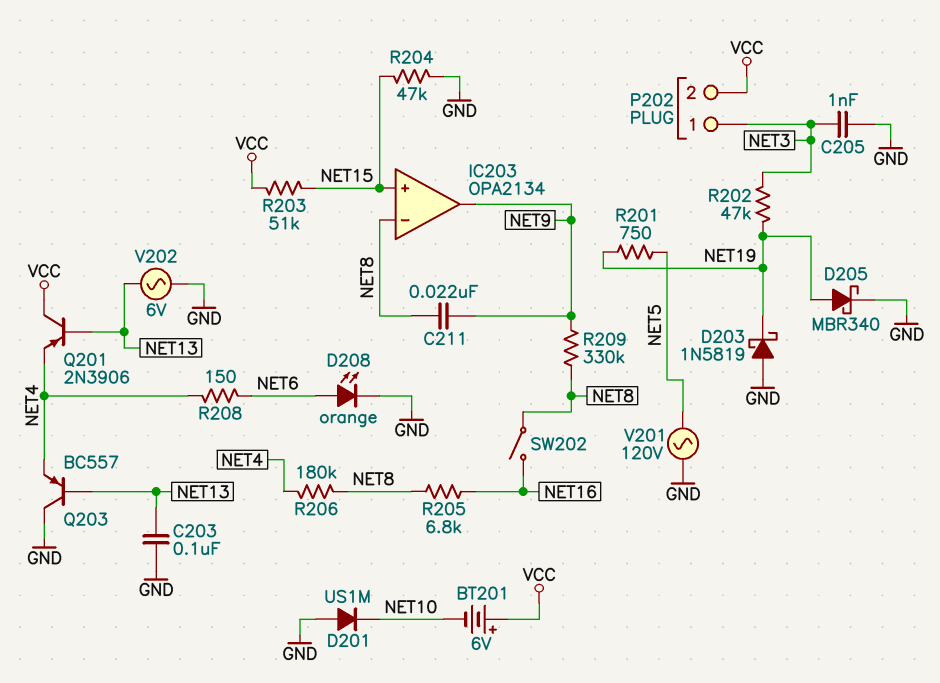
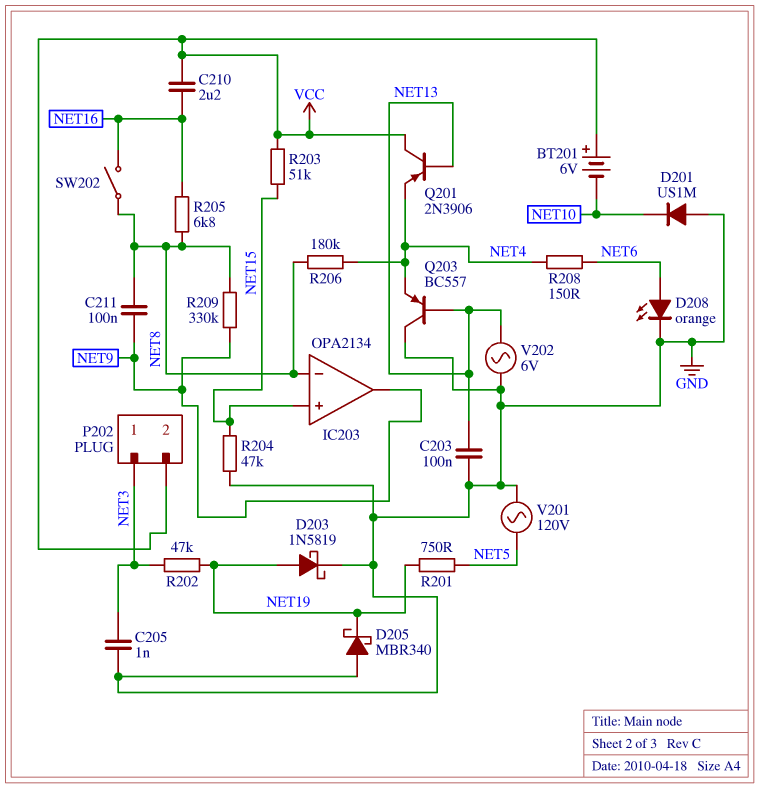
C210: none -> 2.2uF (NET16, VCC)
C211: 22nF (NET8, NET9) -> 100nF (NET8, NET9)
D203: schottky 1N5819 (A GND, K NET19) -> schottky 1N5819 (A NET19, K GND)
D205: schottky MBR340 (A NET19, K GND) -> schottky MBR340 (A GND, K NET19)

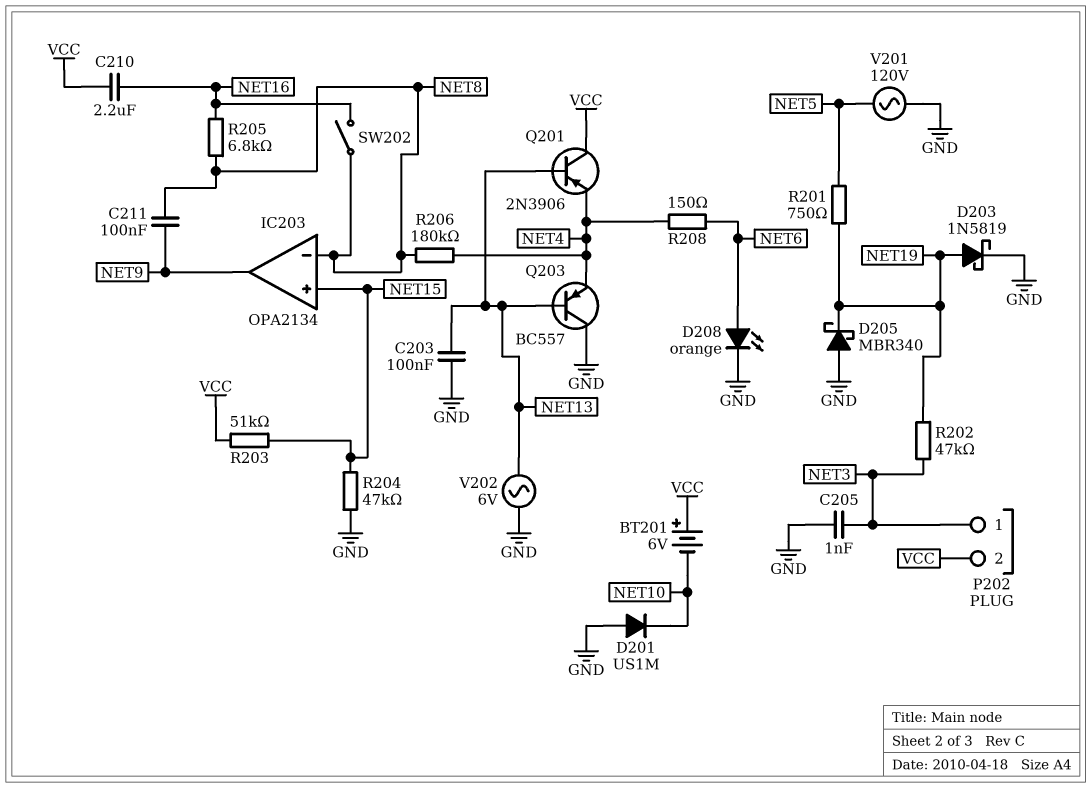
R209: 330k (NET8, NET9) -> none

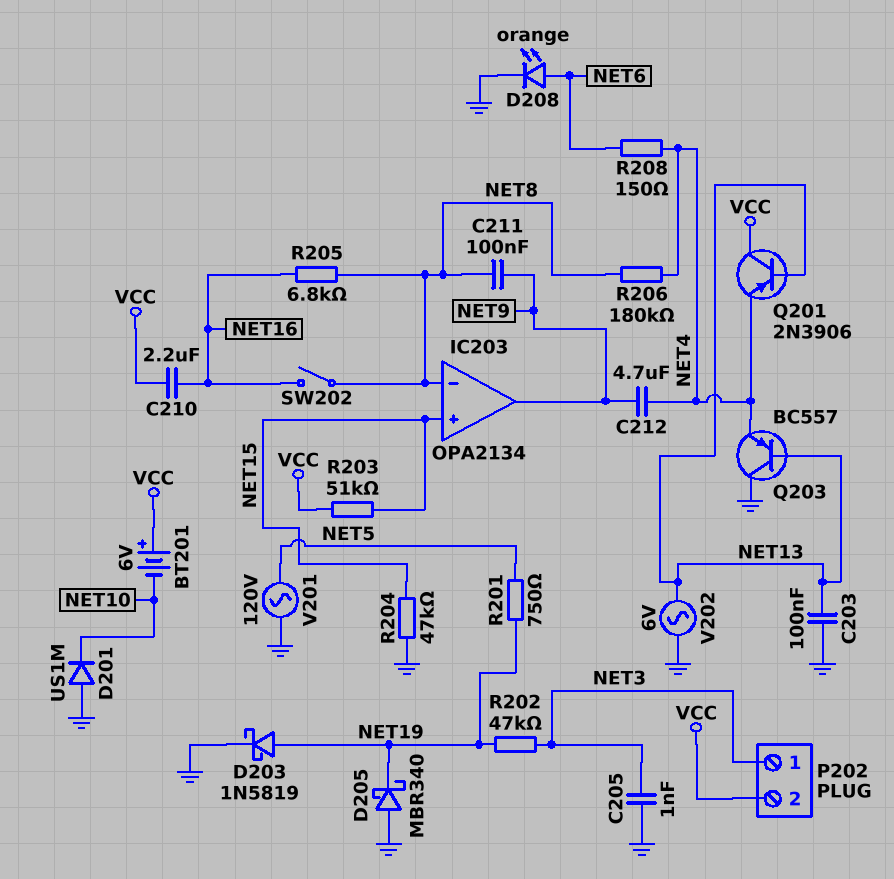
C212: none -> 4.7uF (NET4, NET9)

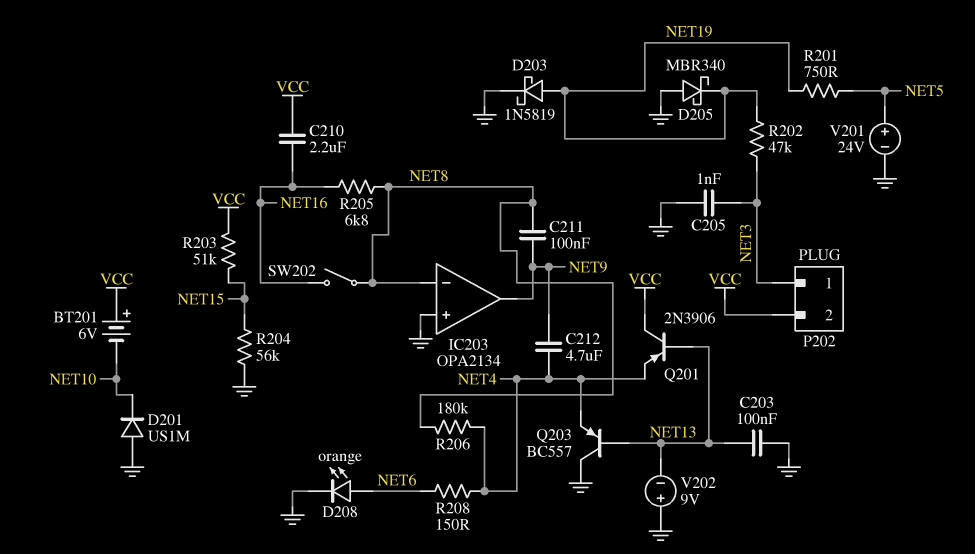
IC203 pin in+: NET15 -> GND
R204: 47k (GND, NET15) -> 56k (GND, NET15)
V201: AC 120V (GND, NET5) -> 24V (plus NET5, minus GND)
V202: AC 6V (GND, NET13) -> 9V (plus GND, minus NET13)

